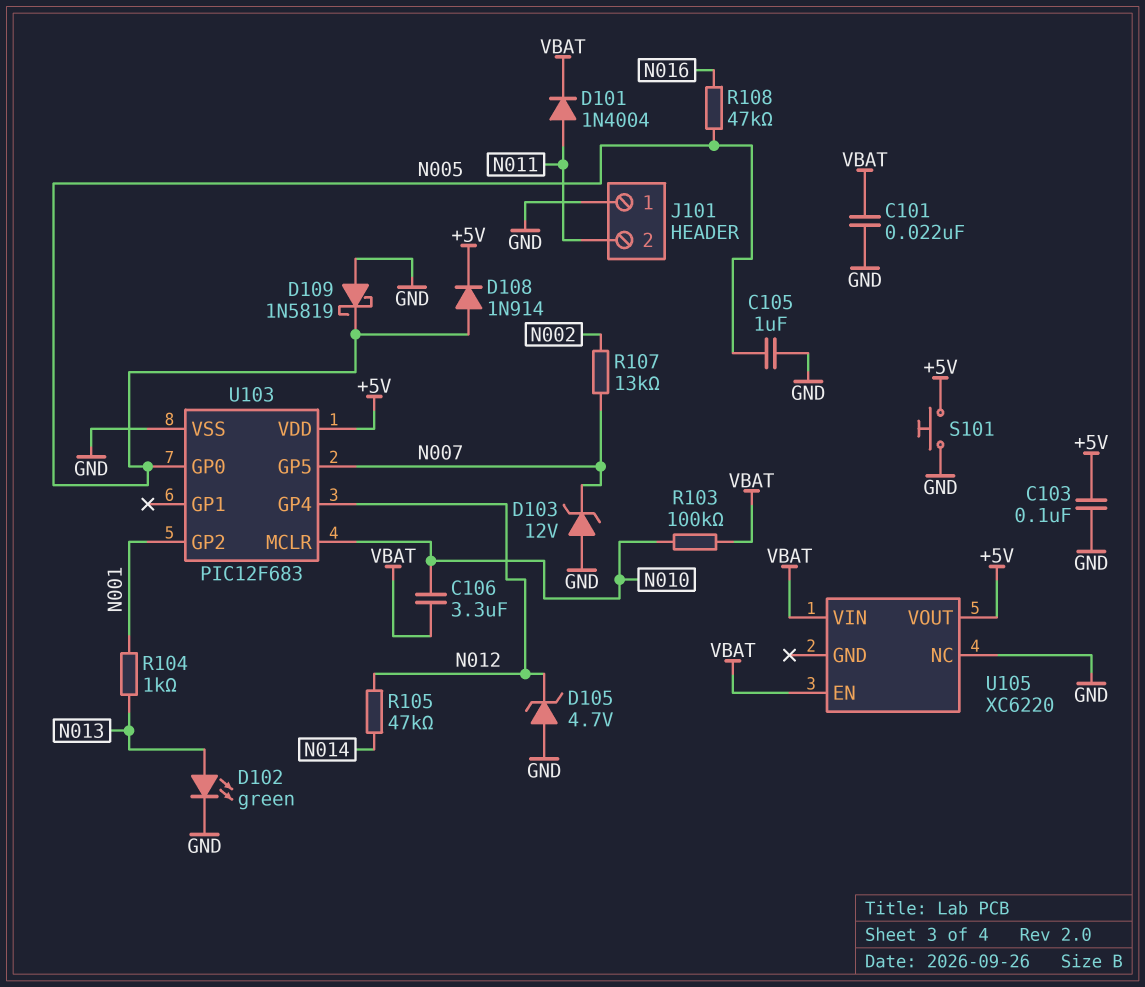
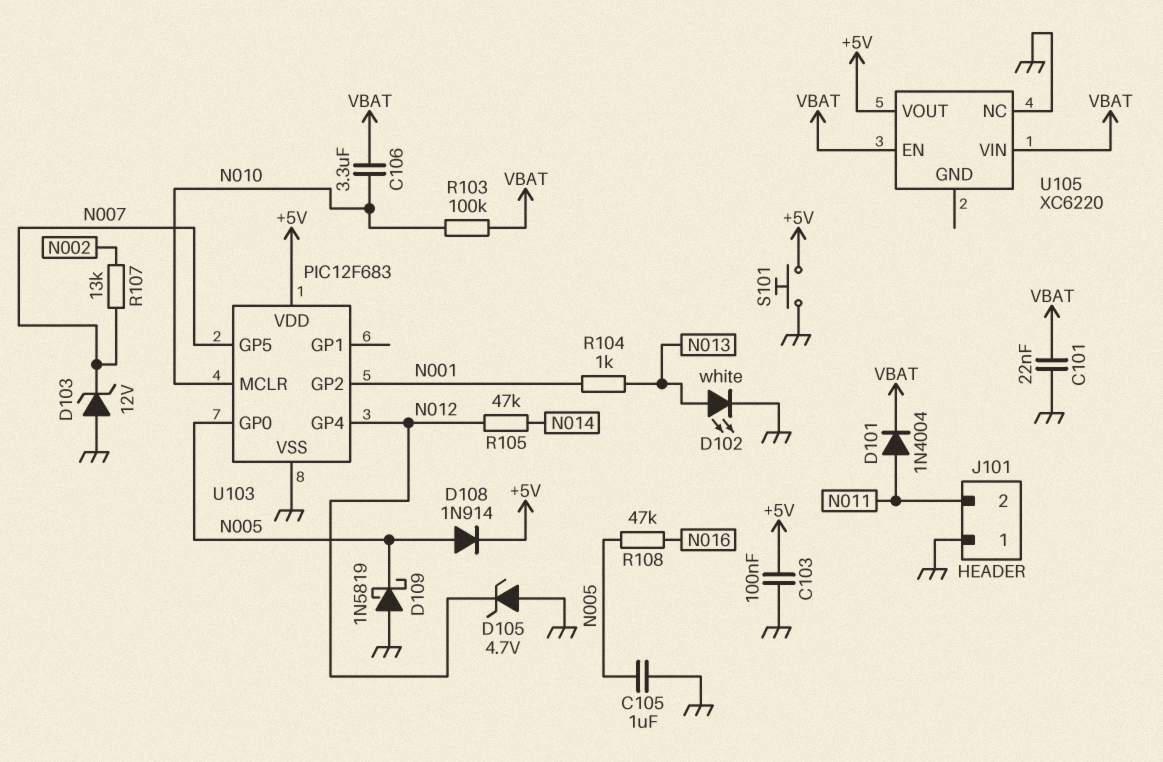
D102: LED green (A N013, K GND) -> LED white (A N013, K GND)

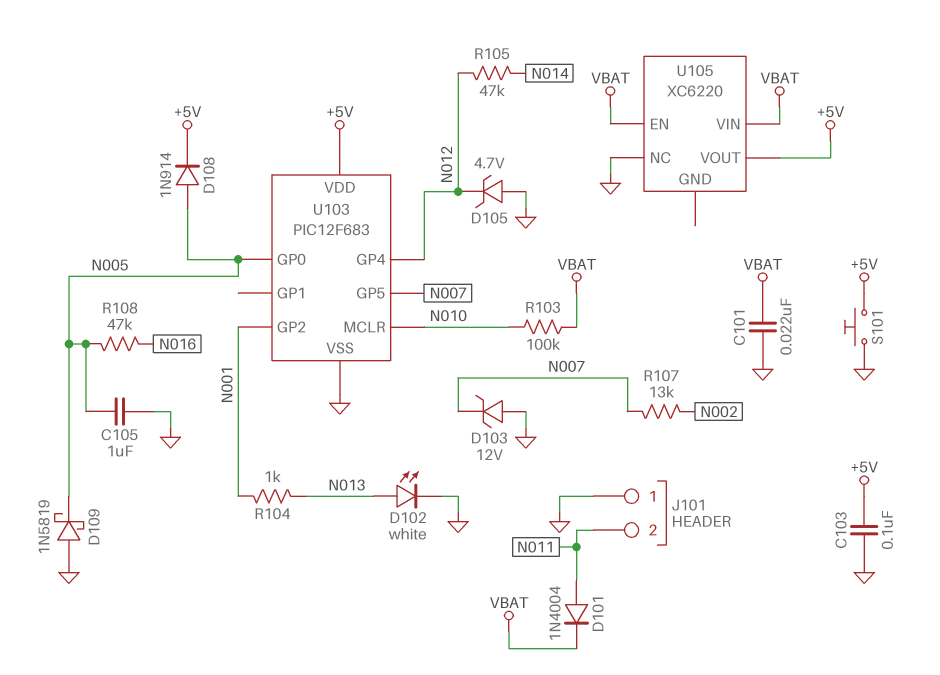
C106: 3.3uF (N010, VBAT) -> none

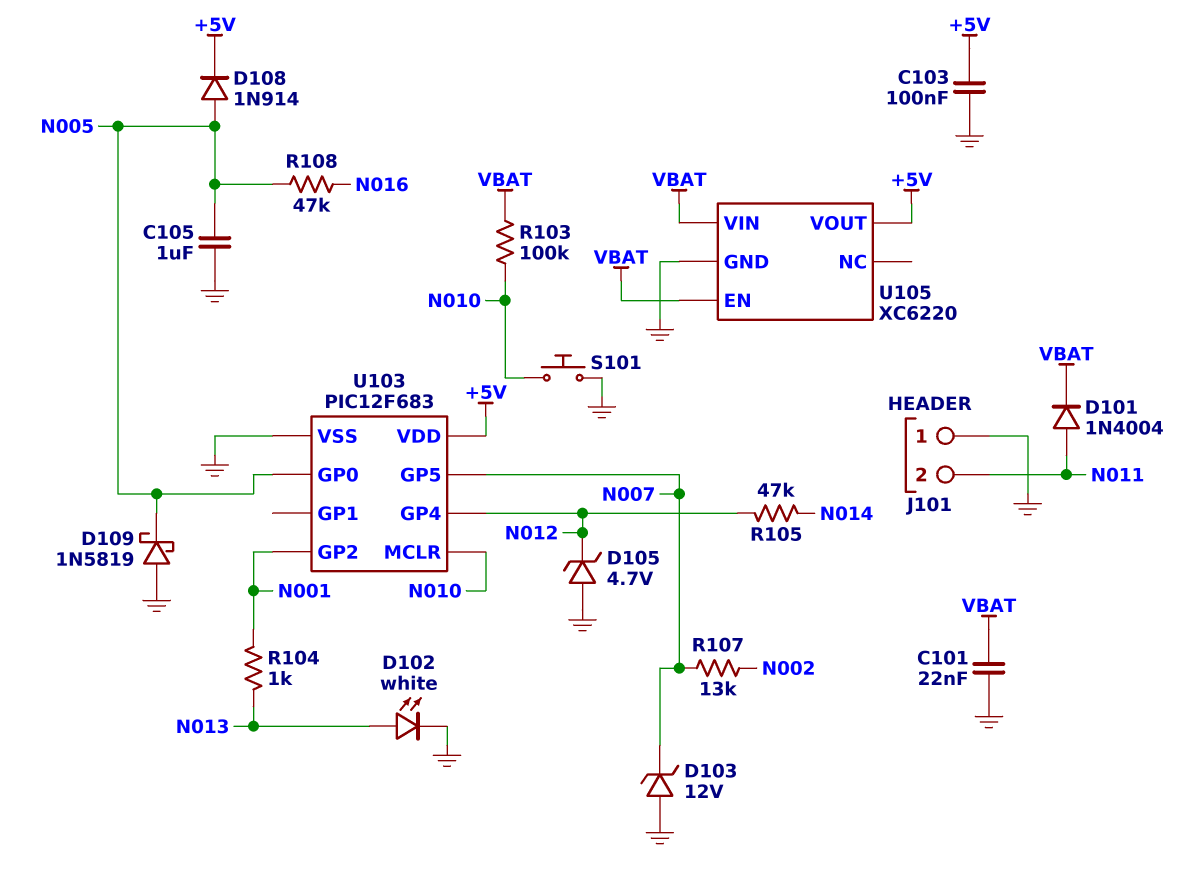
S101: button (+5V, GND) -> button (GND, N010)
U105 pin GND: none -> GND
U105 pin NC: GND -> none

